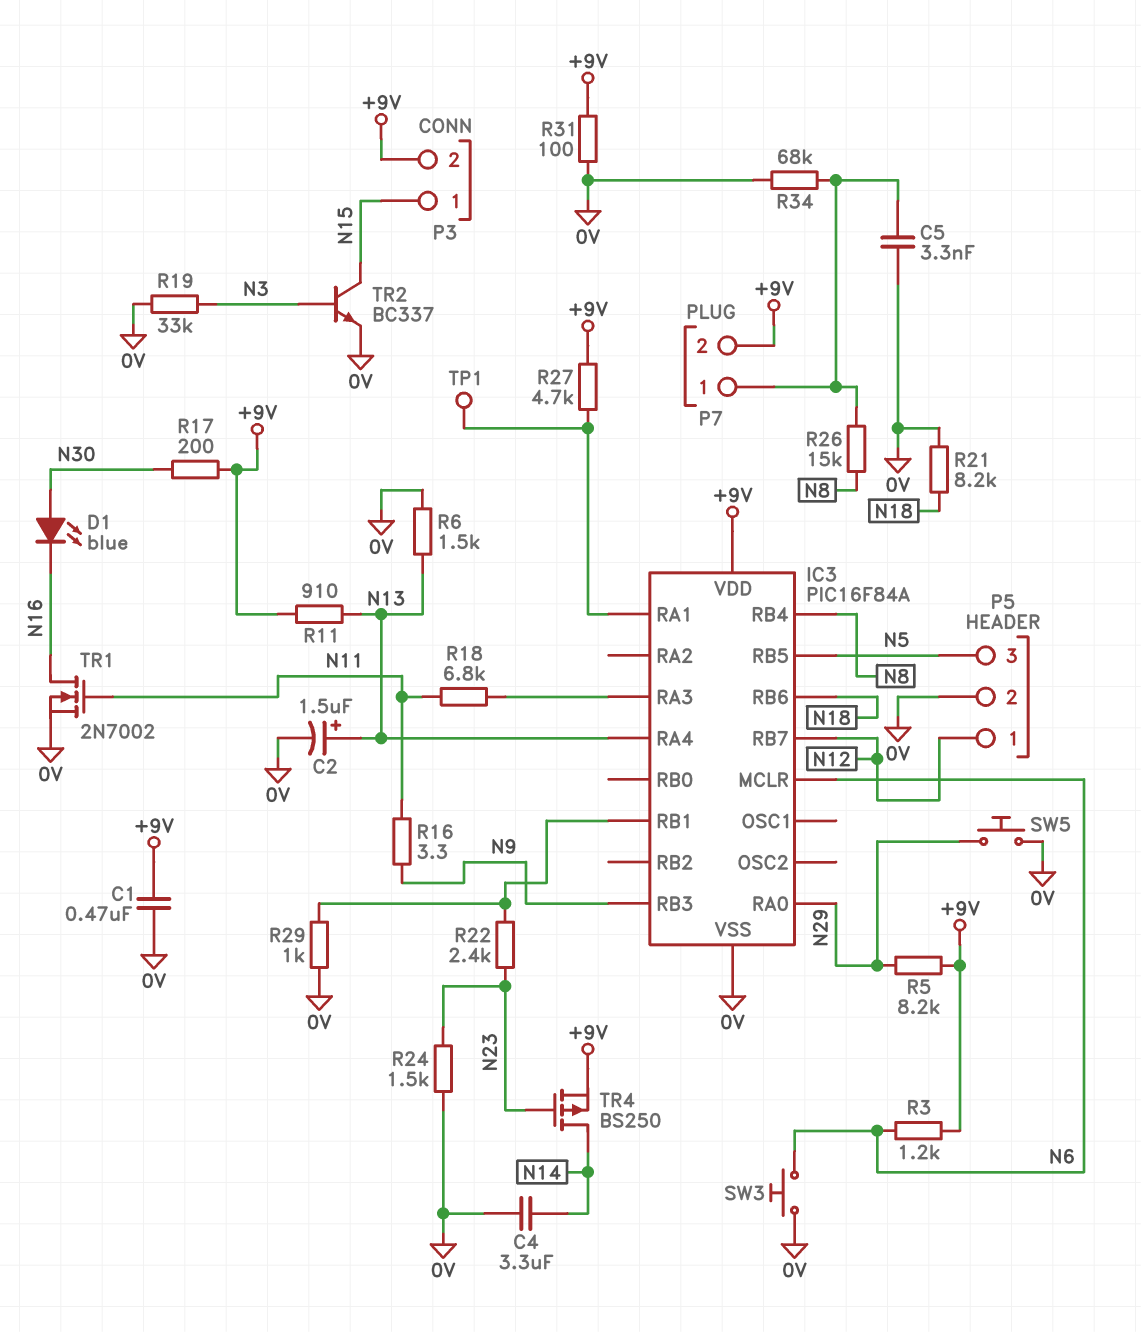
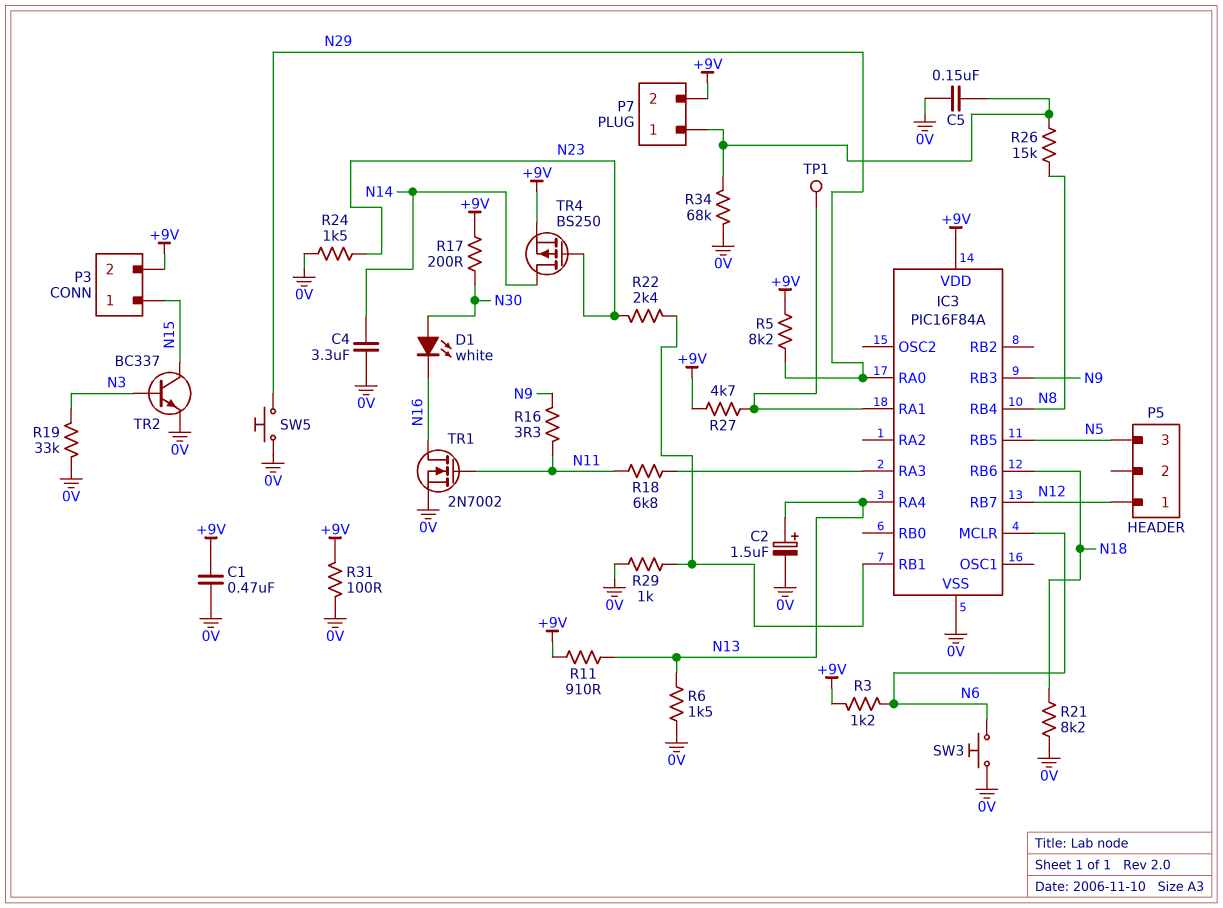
C5: 3.3nF (0V, P7/1) -> 150nF (0V, P7/1)
D1: LED blue (A N30, K N16) -> LED white (A N30, K N16)
P5 pin 2: 0V -> none

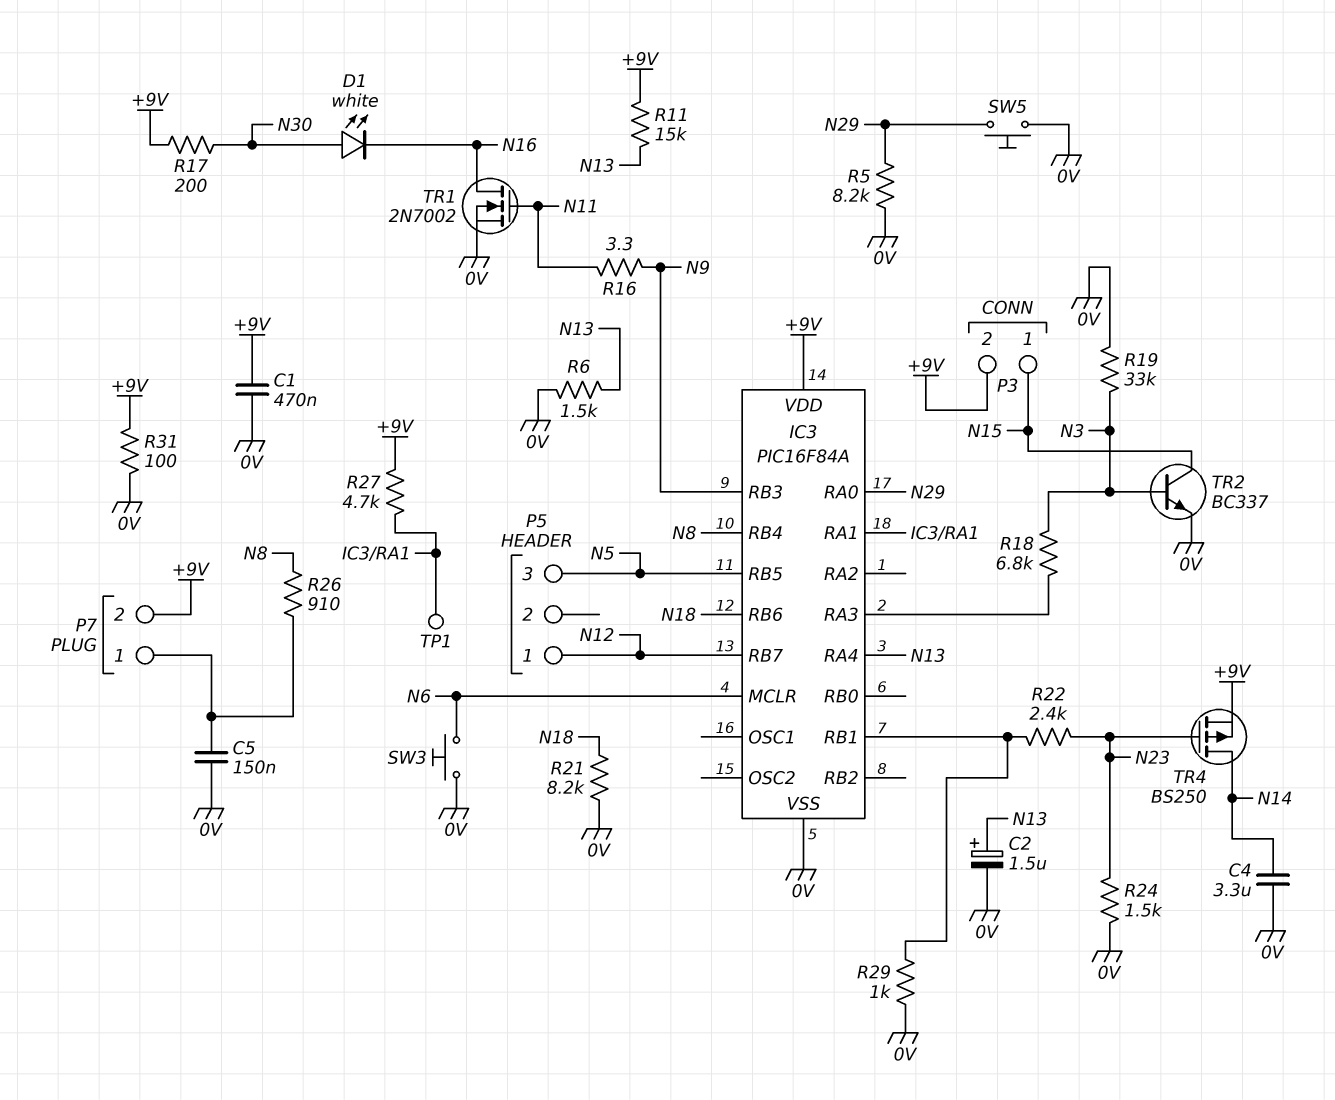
R3: 1.2k (+9V, N6) -> none
R5: 8.2k (+9V, N29) -> 8.2k (0V, N29)
R11: 910 (+9V, N13) -> 15k (+9V, N13)
R18: 6.8k (IC3/RA3, N11) -> 6.8k (IC3/RA3, N3)
R26: 15k (N8, P7/1) -> 910 (N8, P7/1)
R34: 68k (0V, P7/1) -> none

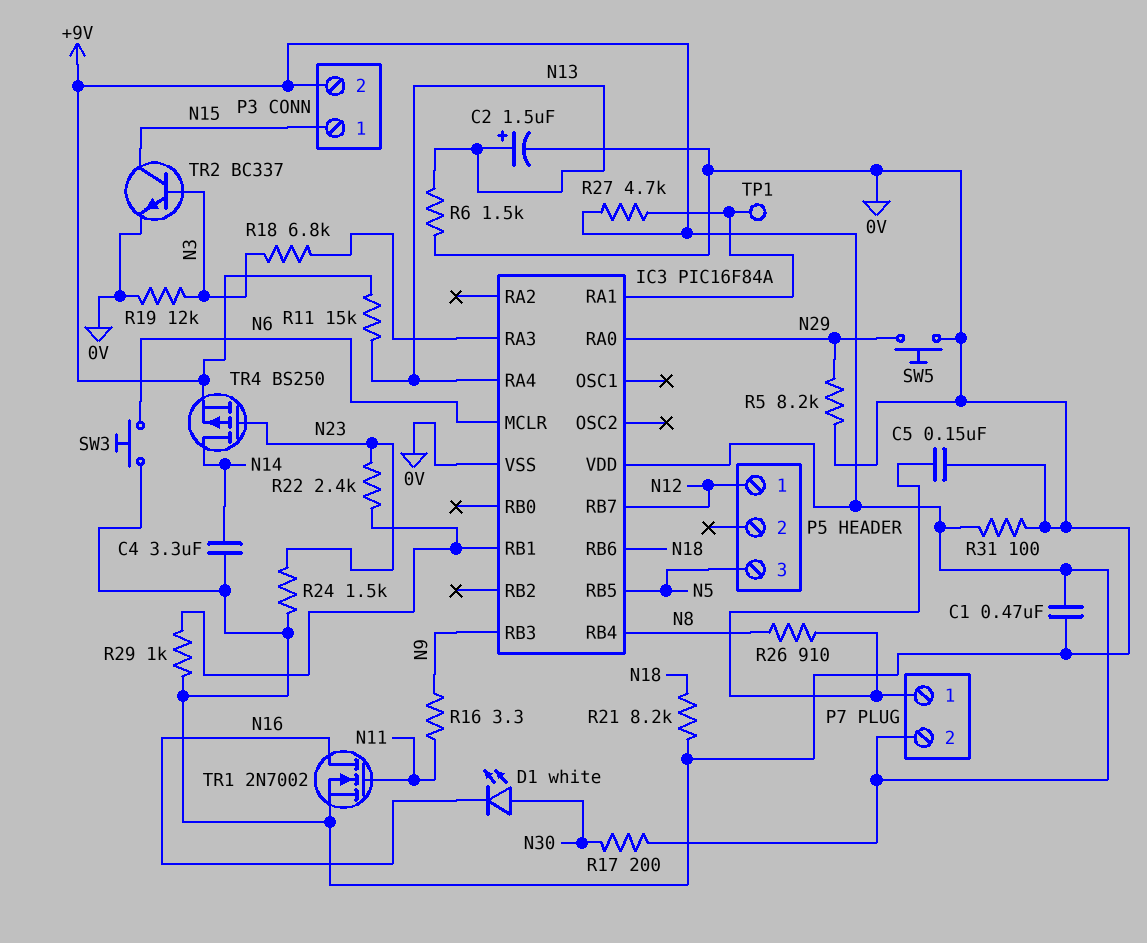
R19: 33k (0V, N3) -> 12k (0V, N3)

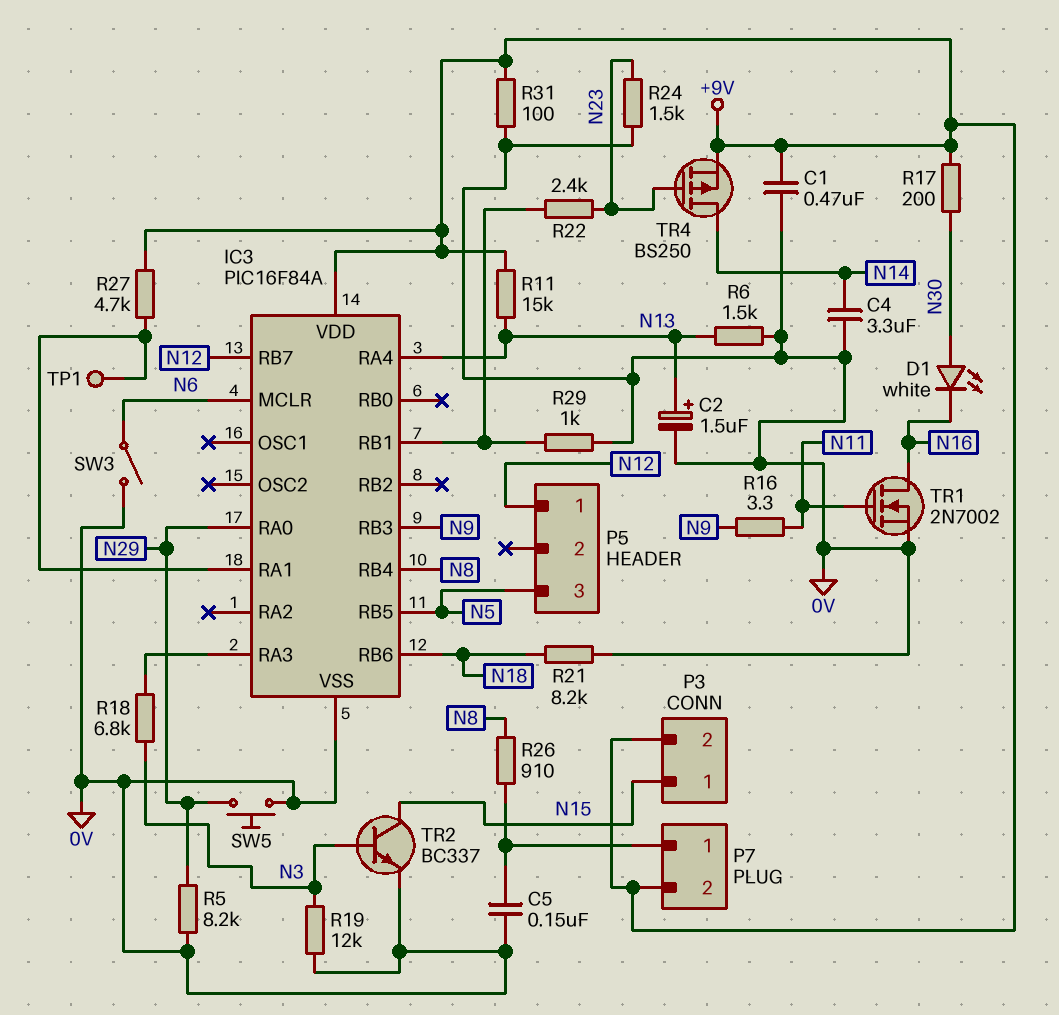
SW3: button (0V, N6) -> switch (0V, N6)

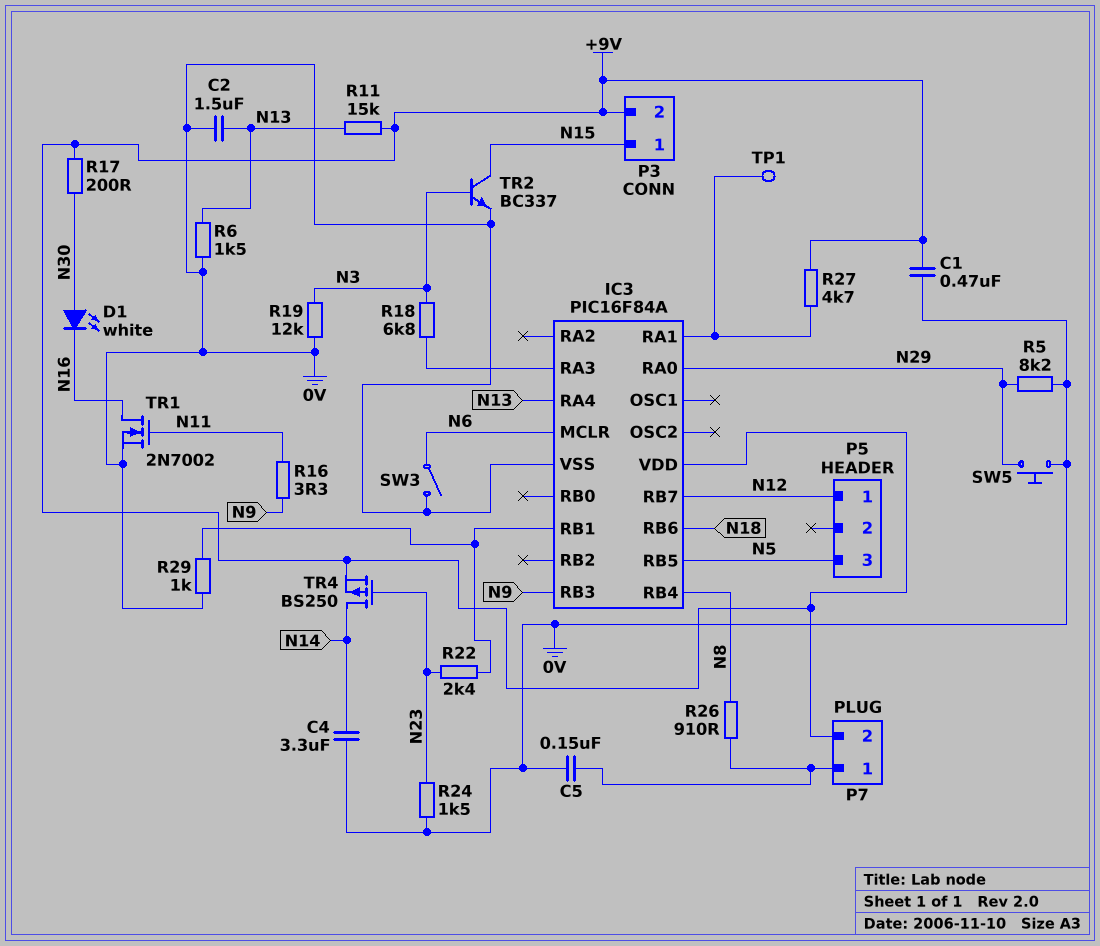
C2: 1.5uF (plus N13, minus 0V) -> 1.5uF (0V, N13)
R21: 8.2k (0V, N18) -> none
R31: 100 (+9V, 0V) -> none

